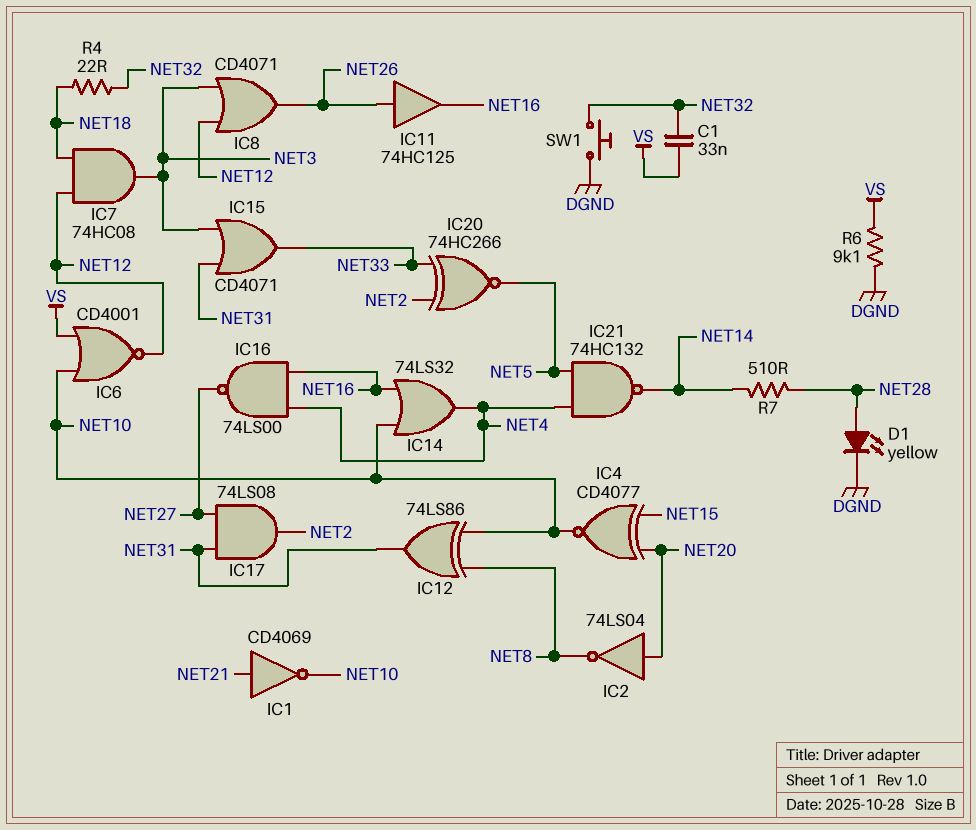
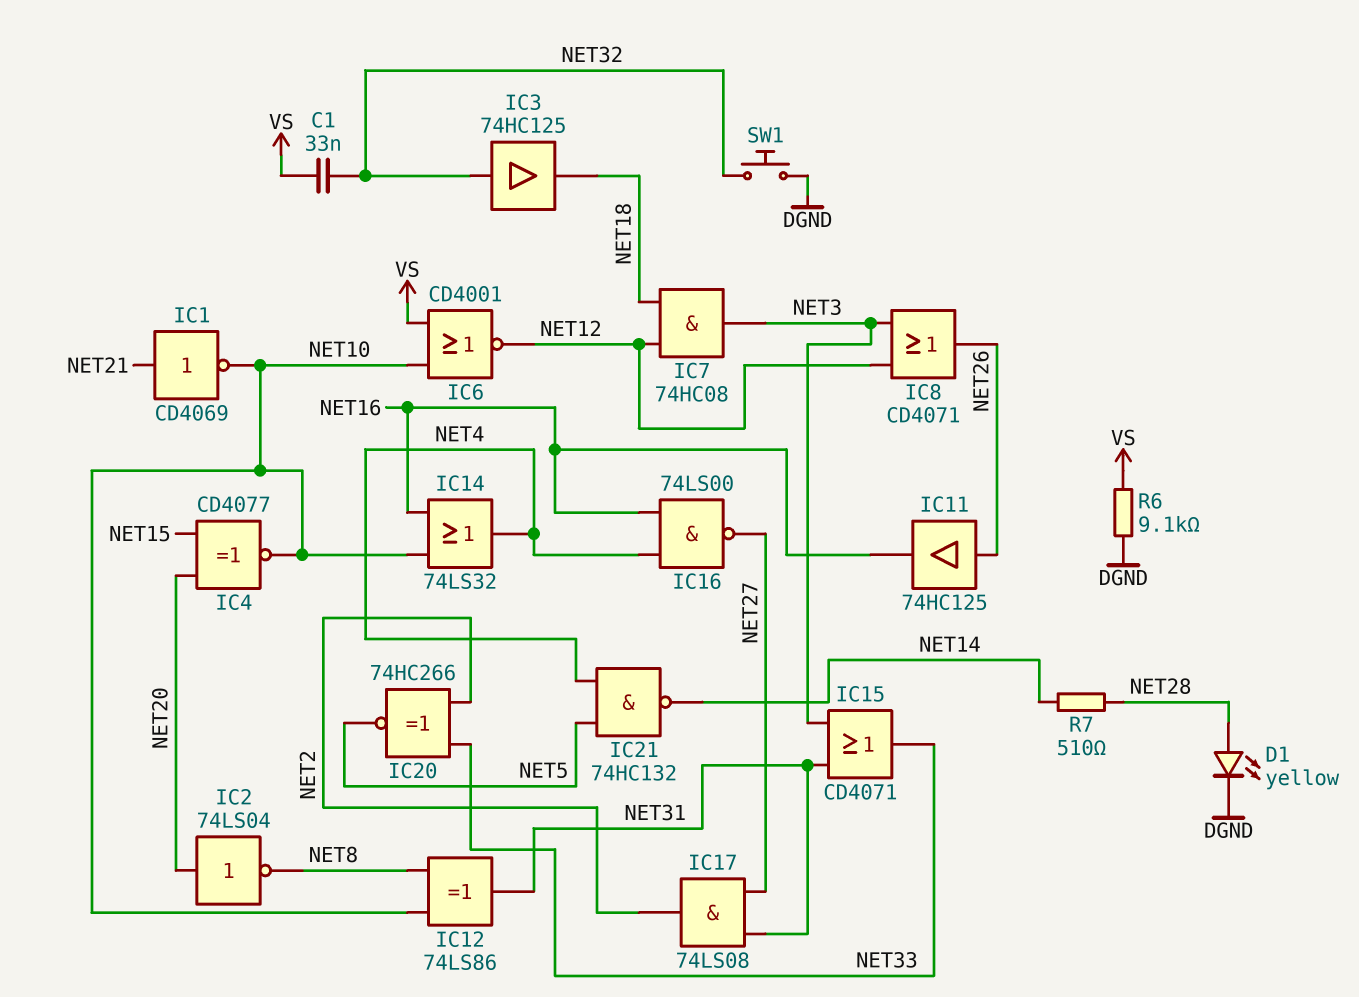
IC3: none -> buffer 74HC125 (in NET32, out NET18)
R4: 22 (NET18, NET32) -> none

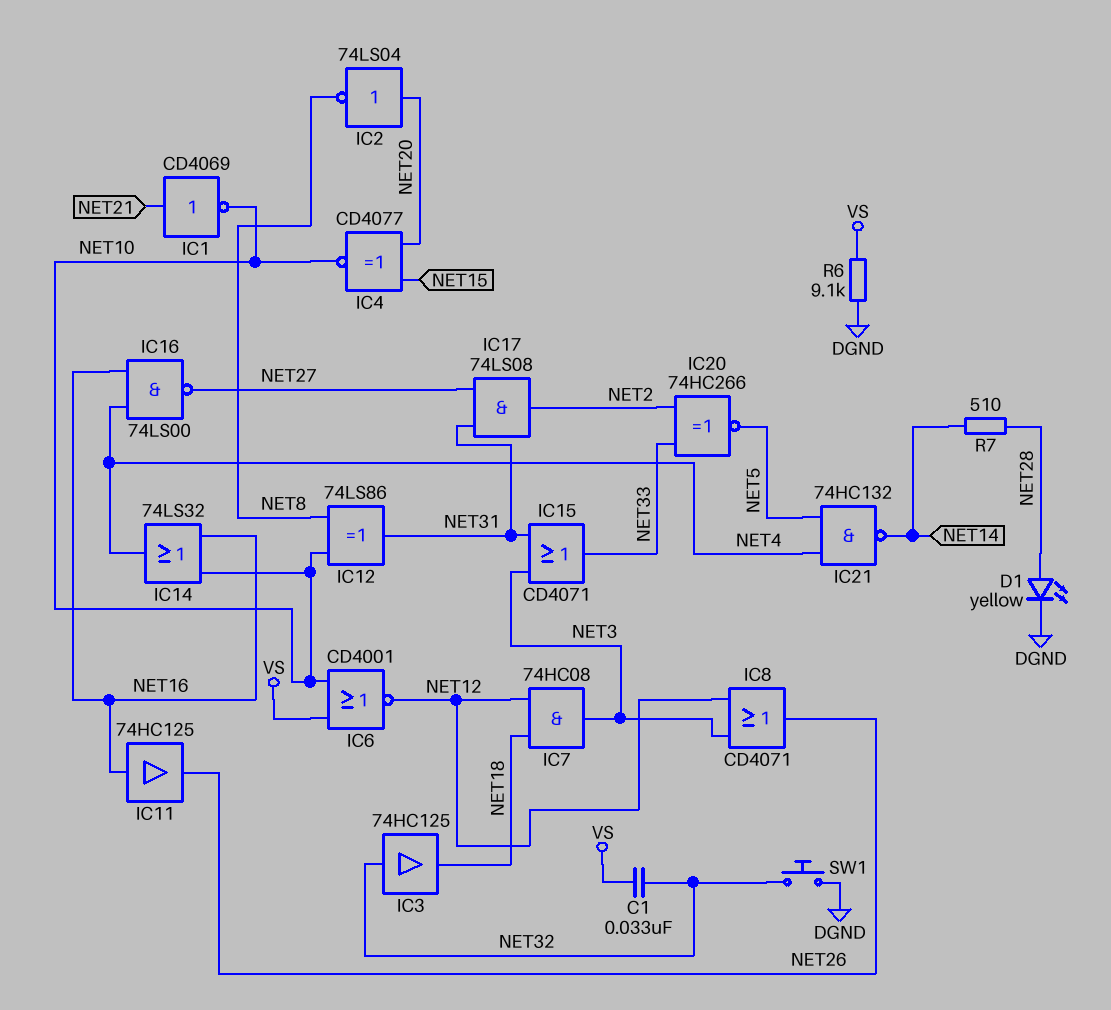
IC11: buffer 74HC125 (in NET26, out NET16) -> buffer 74HC125 (in NET16, out NET26)

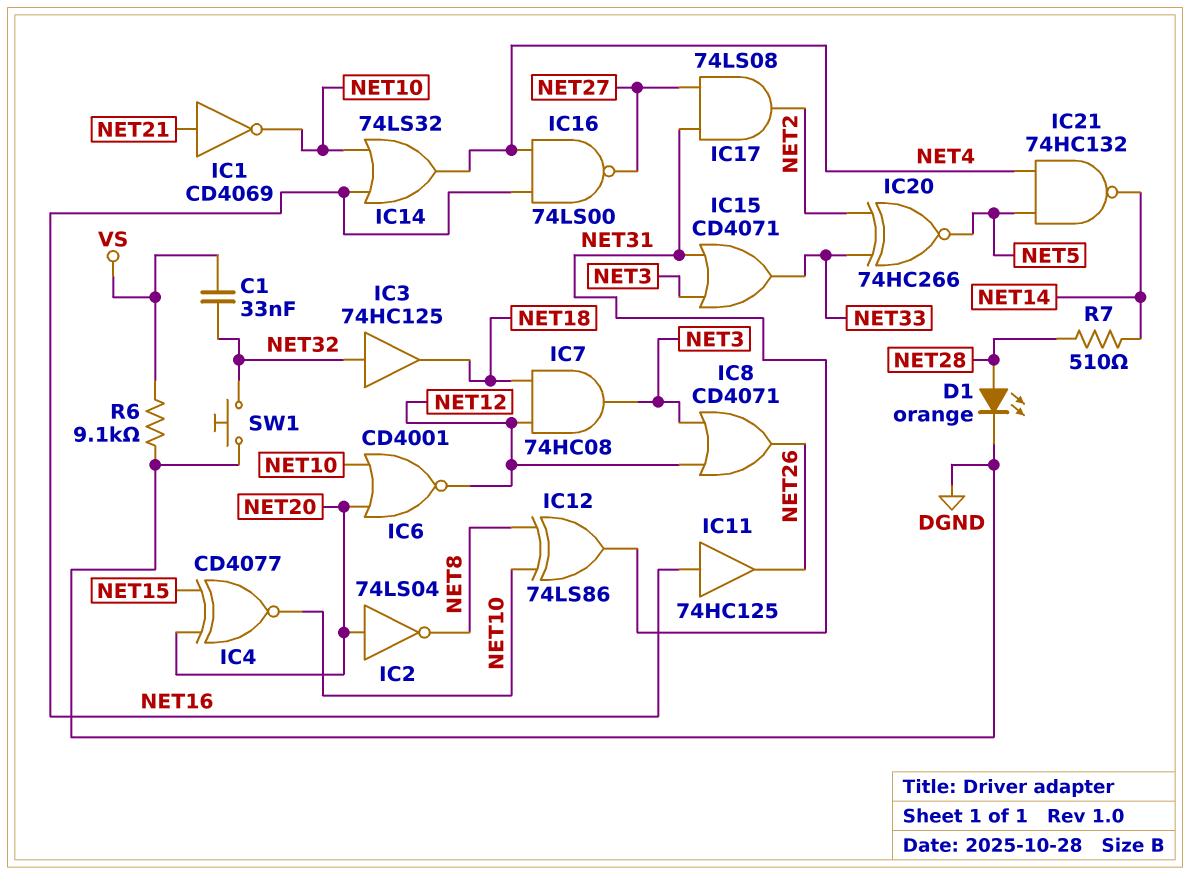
D1: LED yellow (A NET28, K DGND) -> LED orange (A NET28, K DGND)
IC6: NOR CD4001 (in NET10, in VS, out NET12) -> NOR CD4001 (in NET10, in NET20, out NET12)

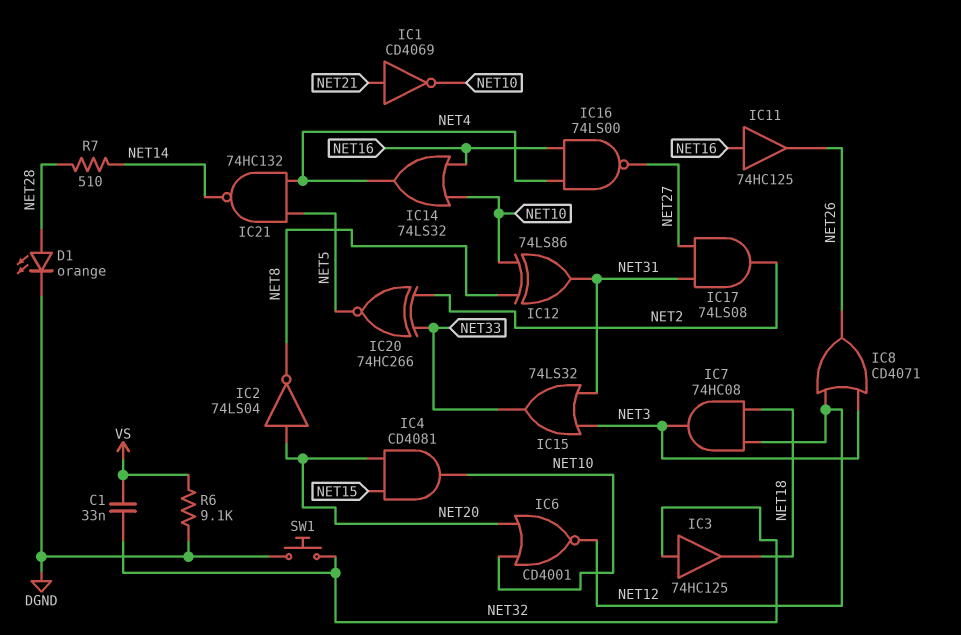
IC4: XNOR CD4077 (in NET15, in NET20, out NET10) -> AND CD4081 (in NET15, in NET20, out NET10)
IC15: OR CD4071 (in NET3, in NET31, out NET33) -> OR 74LS32 (in NET3, in NET31, out NET33)

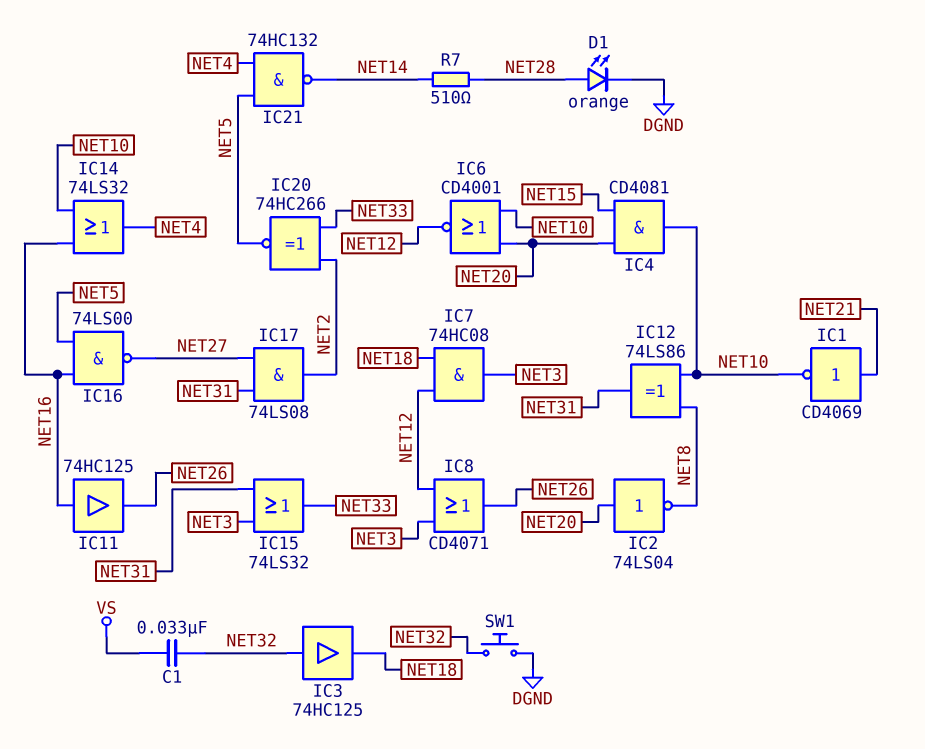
IC16: NAND 74LS00 (in NET4, in NET16, out NET27) -> NAND 74LS00 (in NET5, in NET16, out NET27)
R6: 9.1k (DGND, VS) -> none

